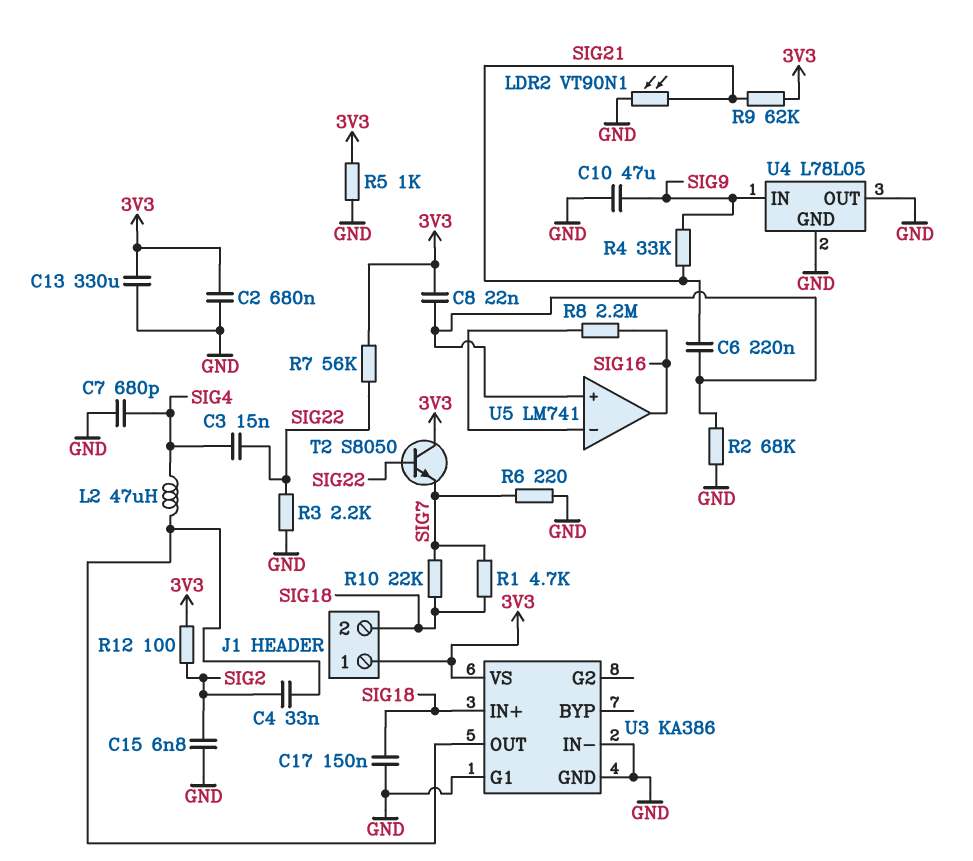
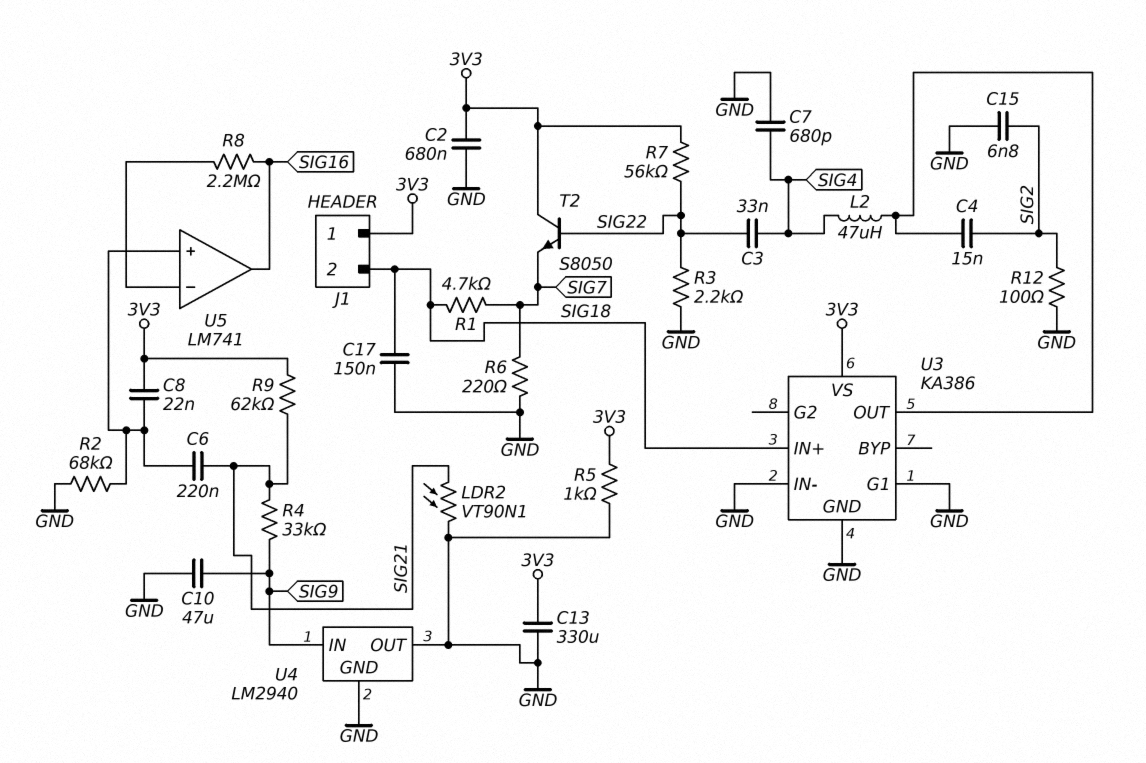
C3: 15nF (SIG4, SIG22) -> 33nF (SIG4, SIG22)
C4: 33nF (SIG2, U3/OUT) -> 15nF (SIG2, U3/OUT)
R10: 22k (SIG7, SIG18) -> none
R12: 100 (3V3, SIG2) -> 100 (GND, SIG2)
U4: L78L05 -> LM2940

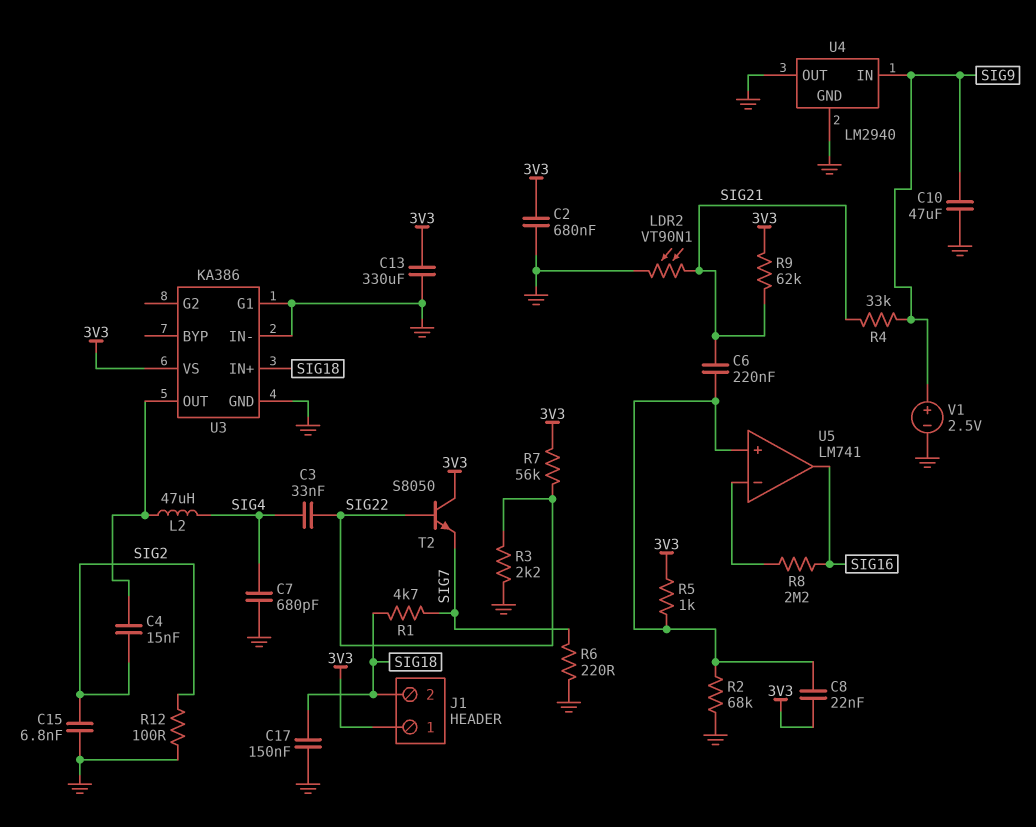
R5: 1k (3V3, GND) -> 1k (3V3, U5/in+)
V1: none -> 2.5V (plus SIG9, minus GND)

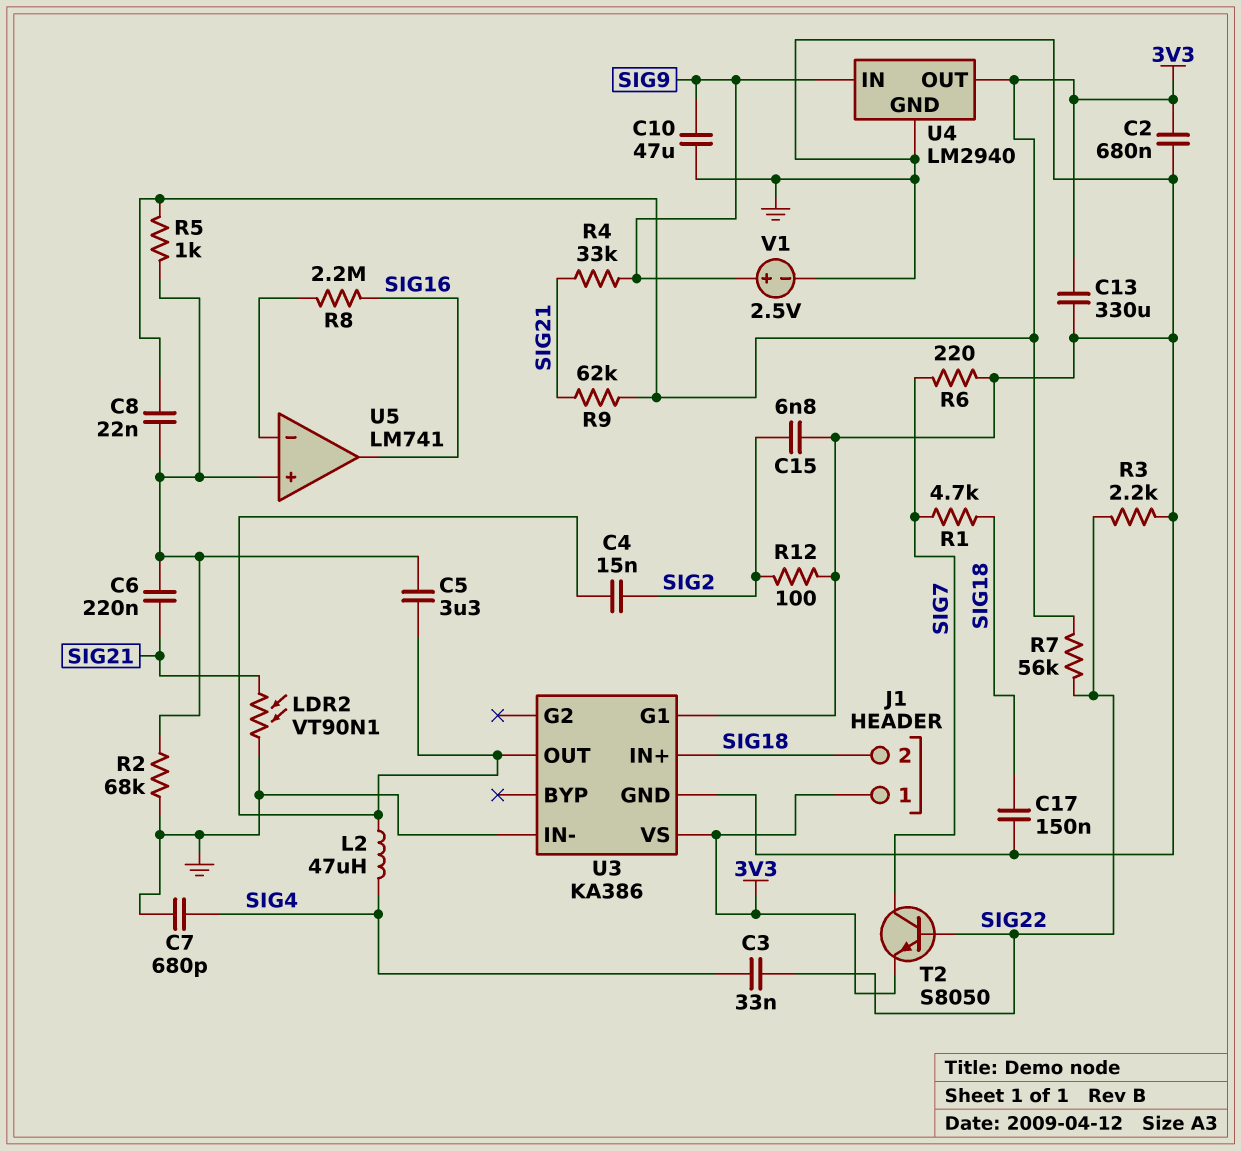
C5: none -> 3.3uF (U3/OUT, U5/in+)
T2: NPN S8050 (B SIG22, C 3V3, E SIG7) -> NPN S8050 (B SIG22, C SIG7, E 3V3)
U4 pin OUT: GND -> 3V3

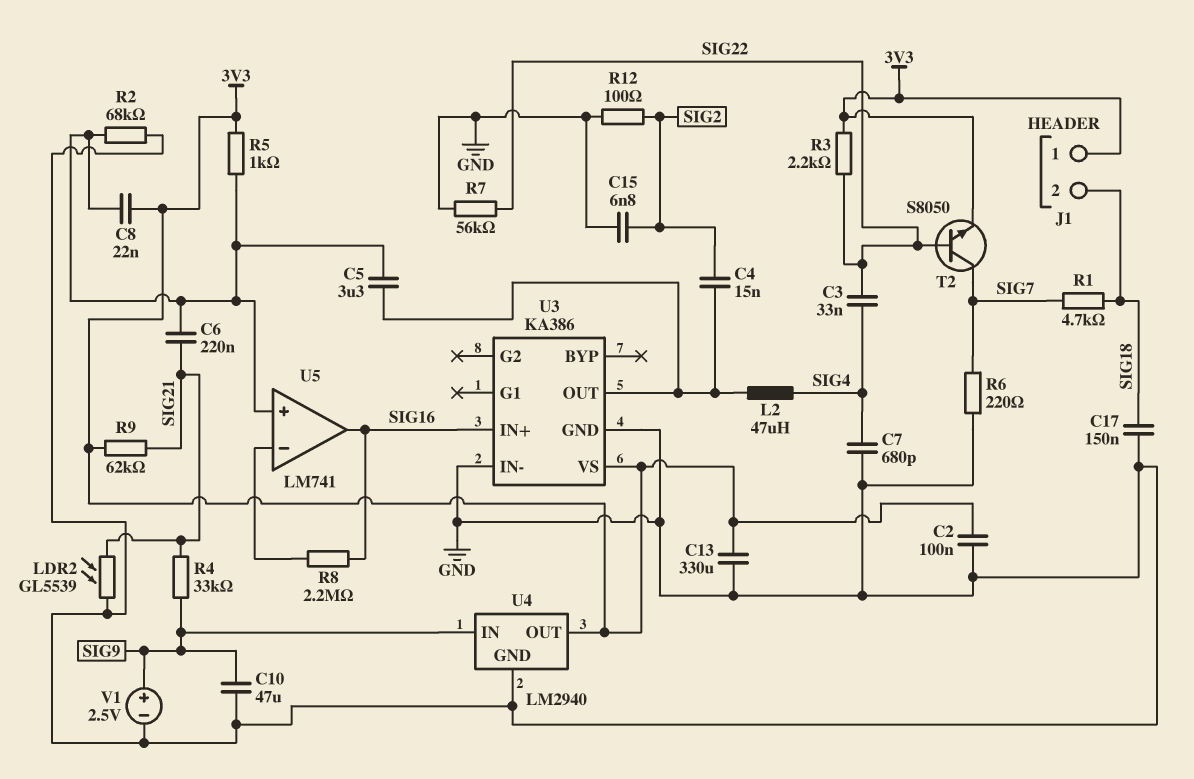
C2: 680nF (3V3, GND) -> 100nF (3V3, GND)
LDR2: VT90N1 (GND, SIG21) -> GL5539 (GND, SIG21)
R3: 2.2k (GND, SIG22) -> 2.2k (3V3, SIG22)
R7: 56k (3V3, SIG22) -> 56k (GND, SIG22)
U3 pin G1: GND -> none
U3 pin IN+: SIG18 -> SIG16

